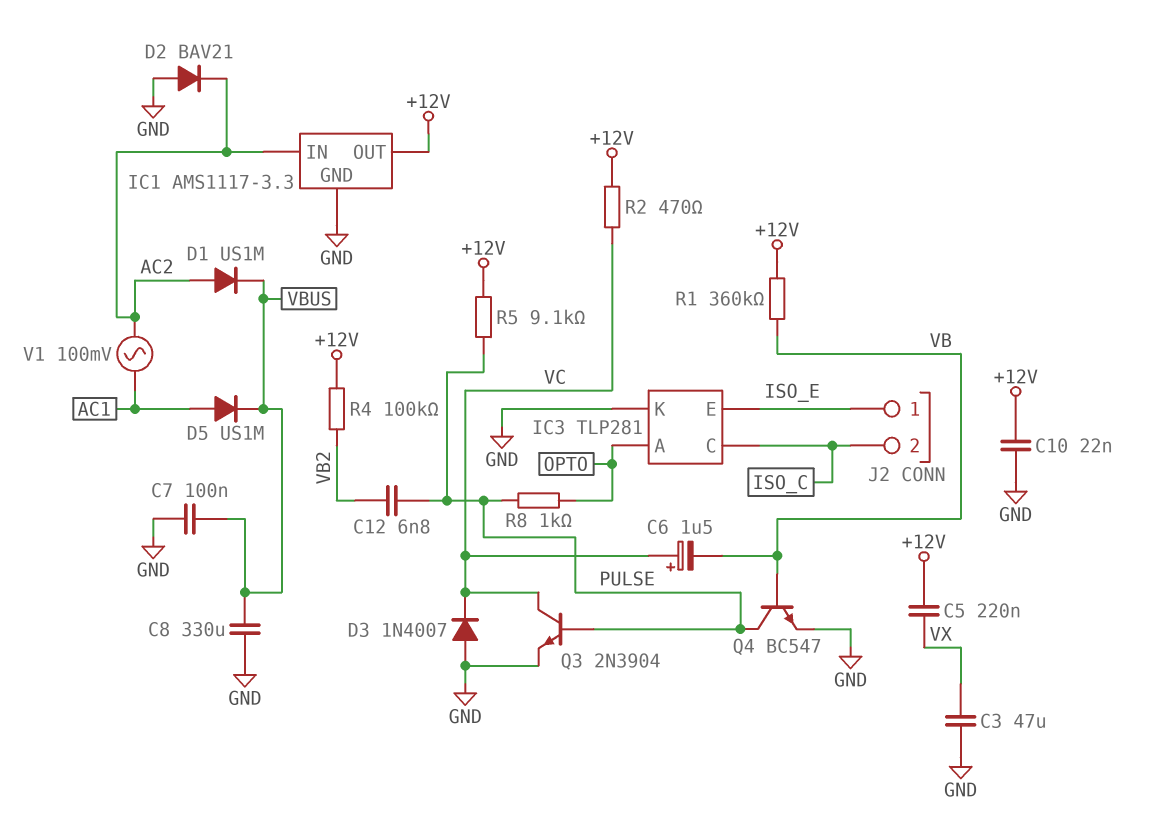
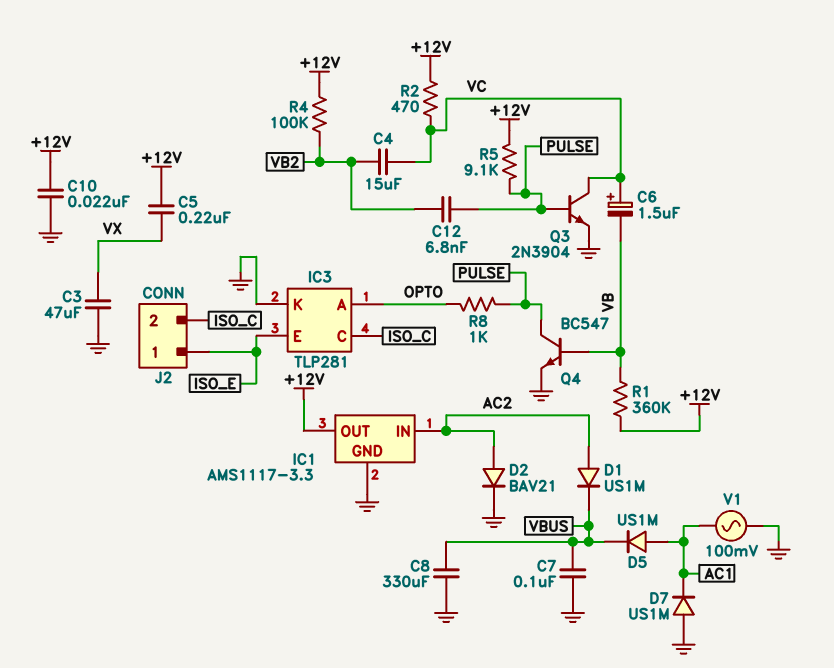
C4: none -> 15uF (VB2, VC)
D2: diode BAV21 (A GND, K AC2) -> diode BAV21 (A AC2, K GND)
D3: diode 1N4007 (A GND, K VC) -> none
D7: none -> diode US1M (A GND, K AC1)
V1: AC 100mV (AC1, AC2) -> AC 100mV (AC1, GND)

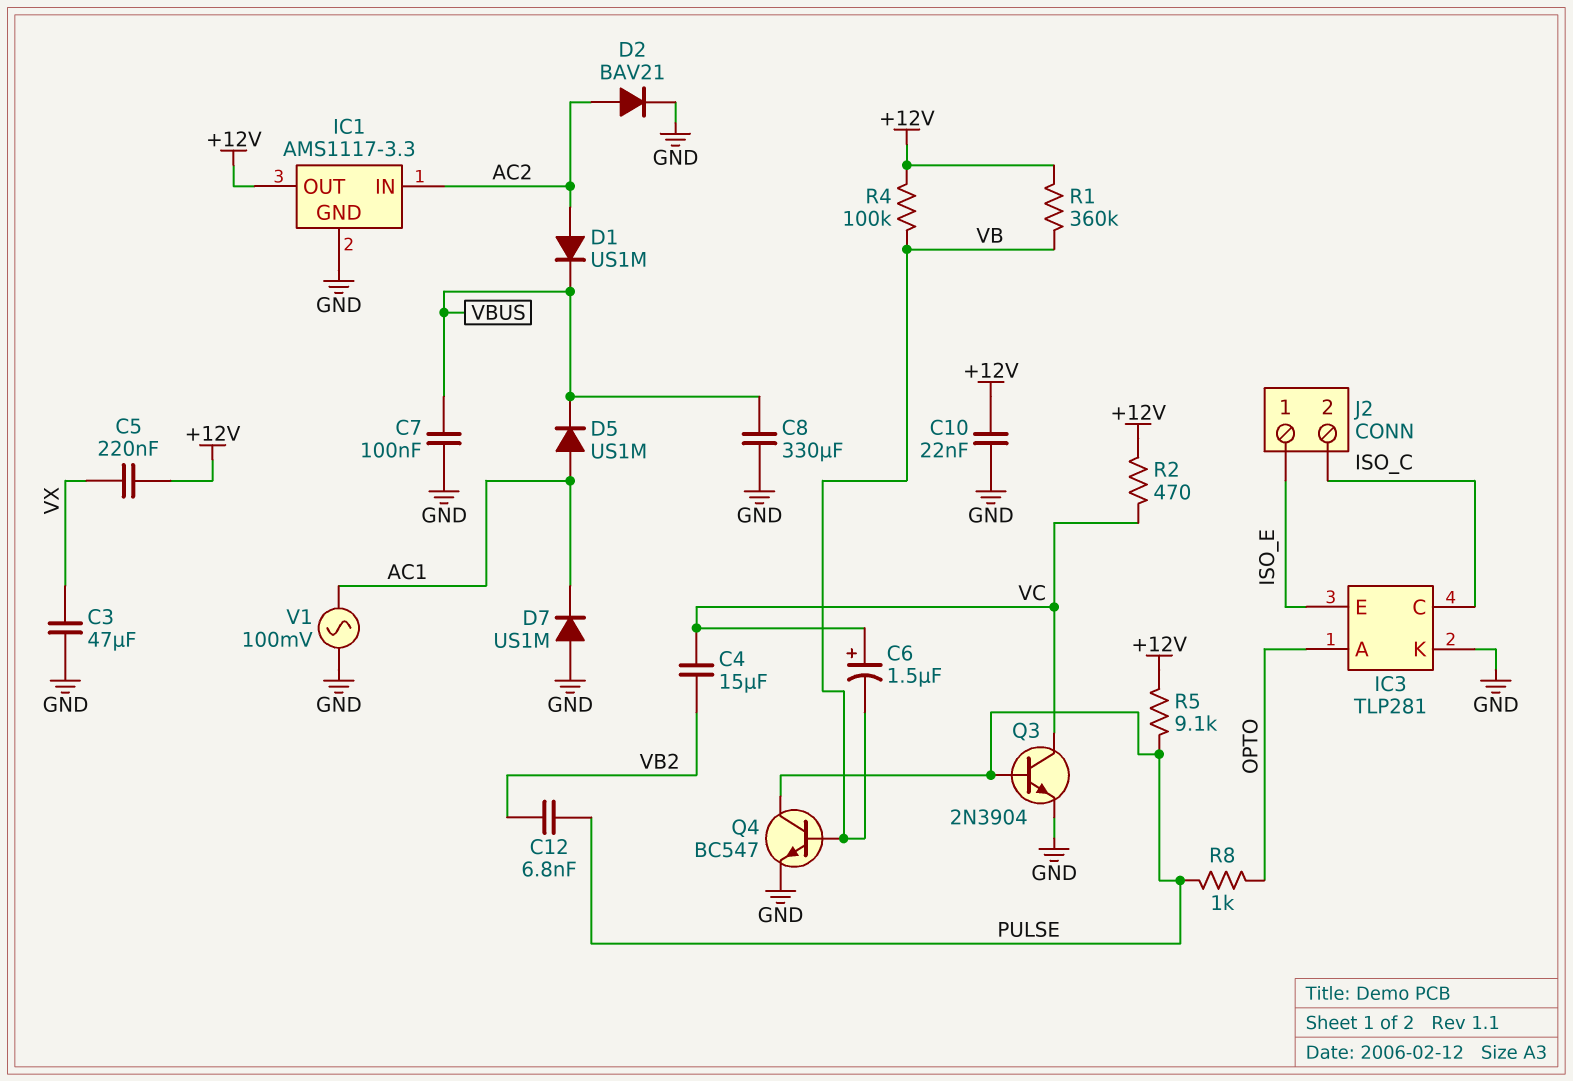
R4: 100k (+12V, VB2) -> 100k (+12V, VB)

